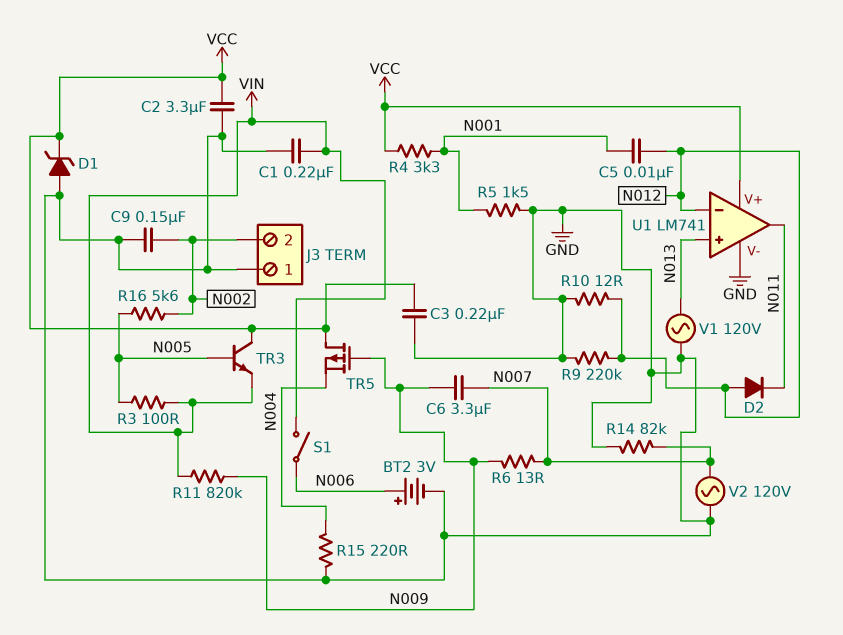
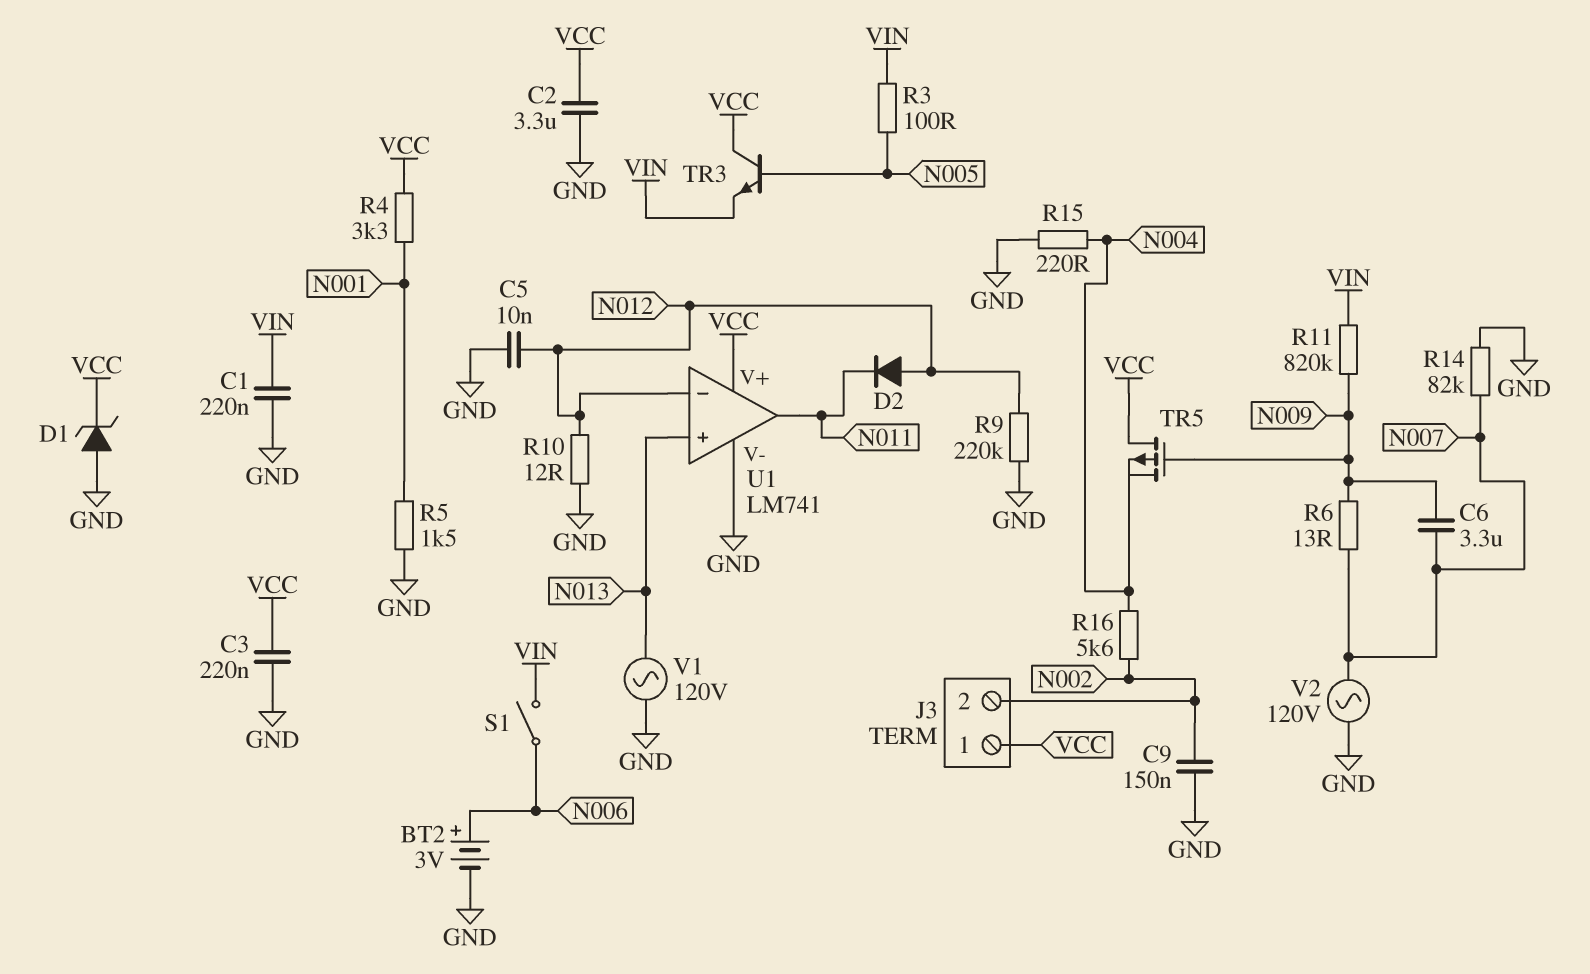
C5: 10nF (N001, N012) -> 10nF (GND, N012)
J3 pin 1: GND -> VCC
R16: 5.6k (N002, N005) -> 5.6k (N002, N004)

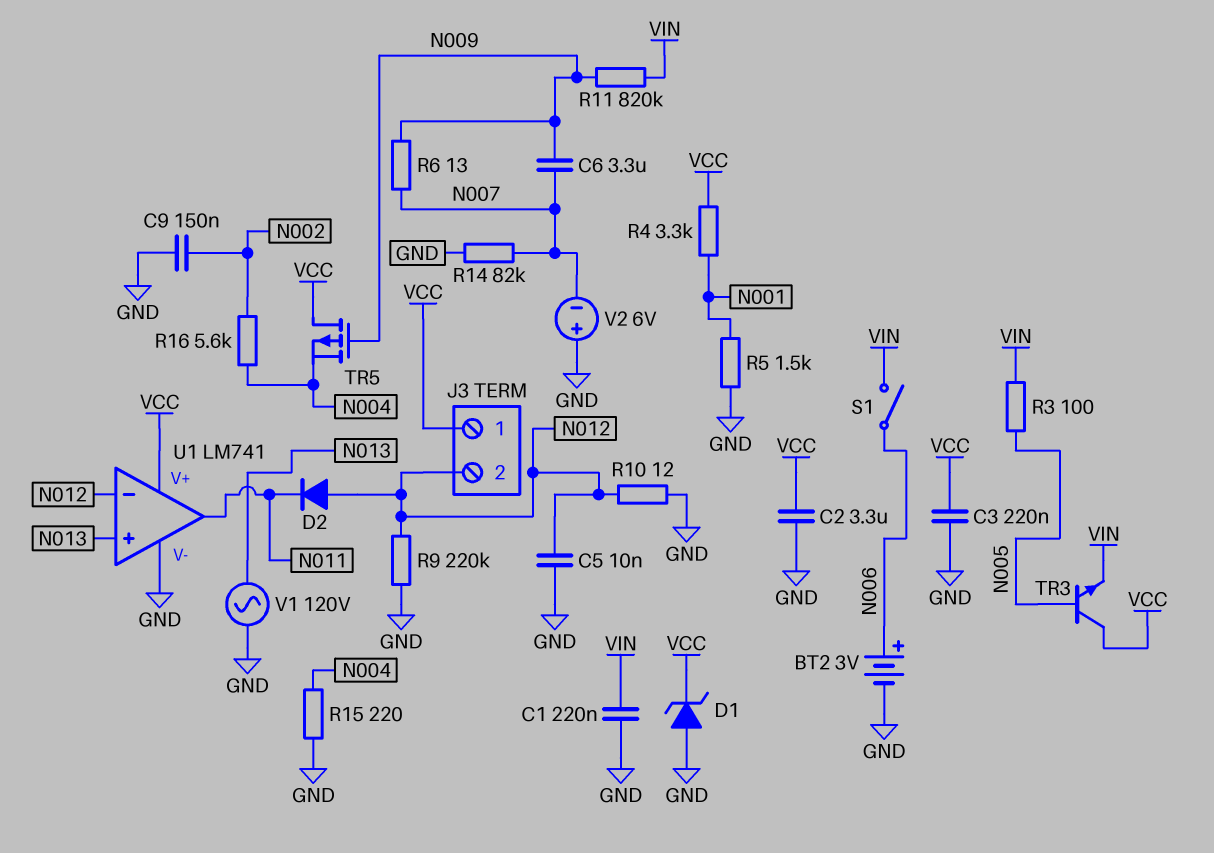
J3 pin 2: N002 -> N012
V2: AC 120V (GND, N007) -> 6V (plus GND, minus N007)

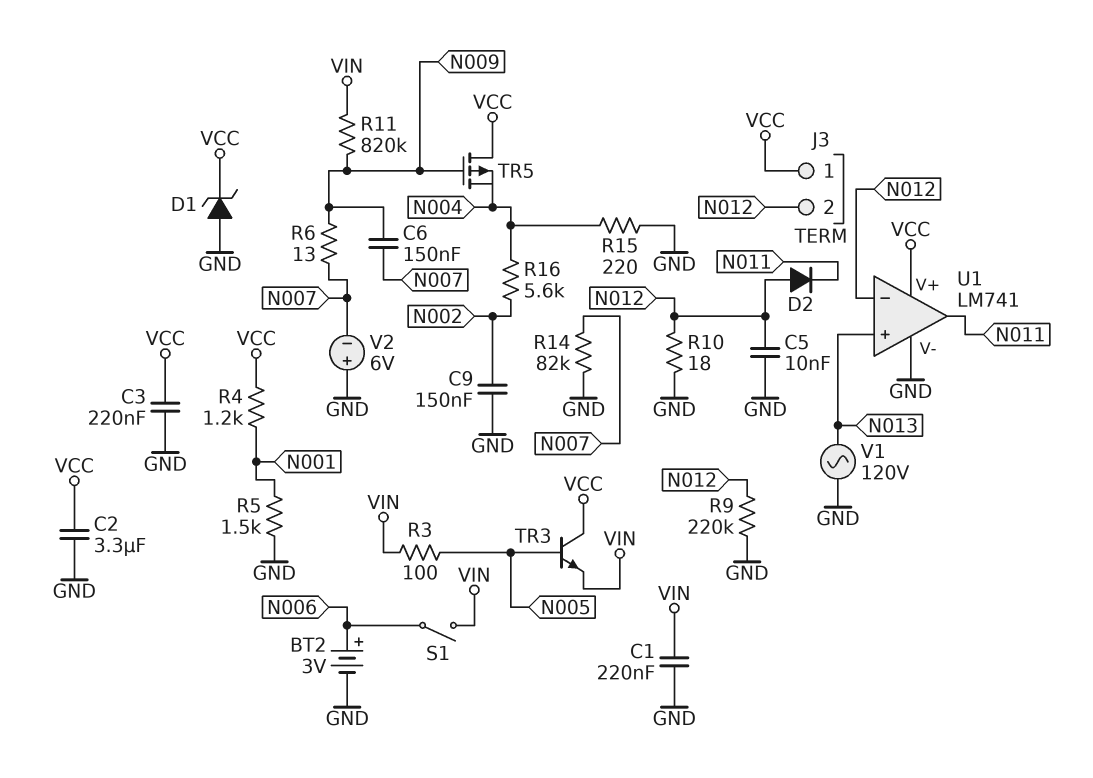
C6: 3.3uF (N007, N009) -> 150nF (N007, N009)
R4: 3.3k (N001, VCC) -> 1.2k (N001, VCC)
R10: 12 (GND, N012) -> 18 (GND, N012)

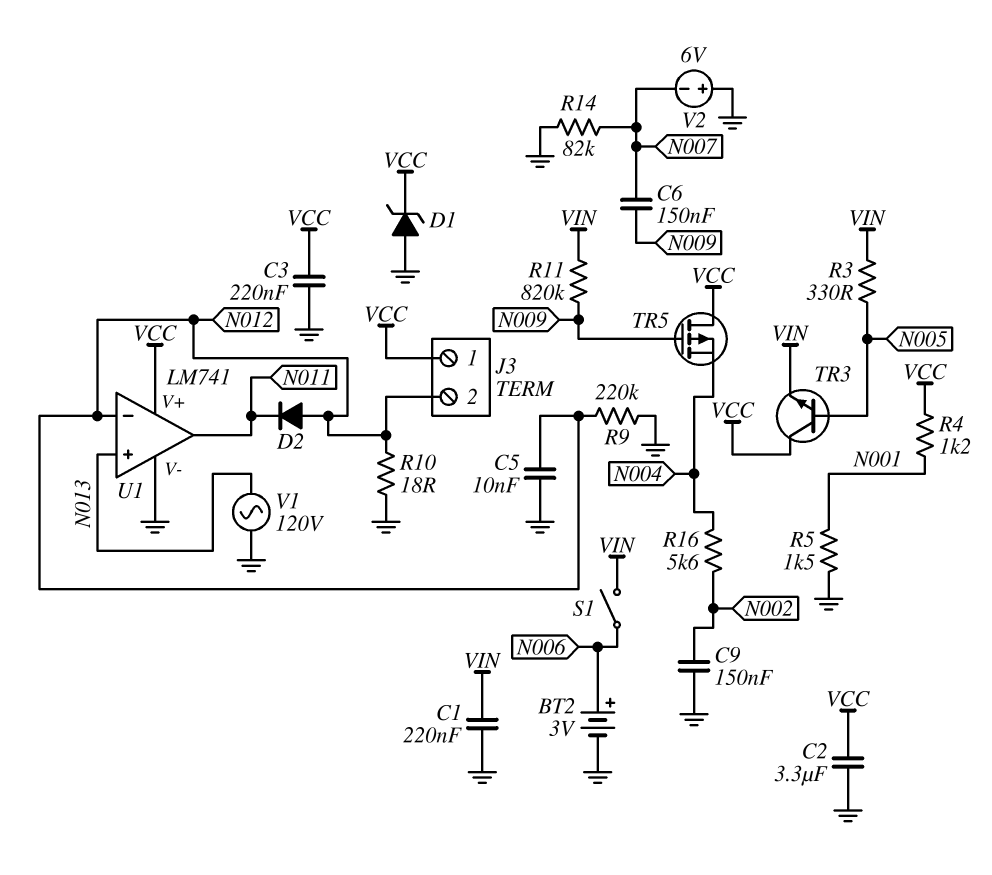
R3: 100 (N005, VIN) -> 330 (N005, VIN)
R6: 13 (N007, N009) -> none
R15: 220 (GND, N004) -> none

